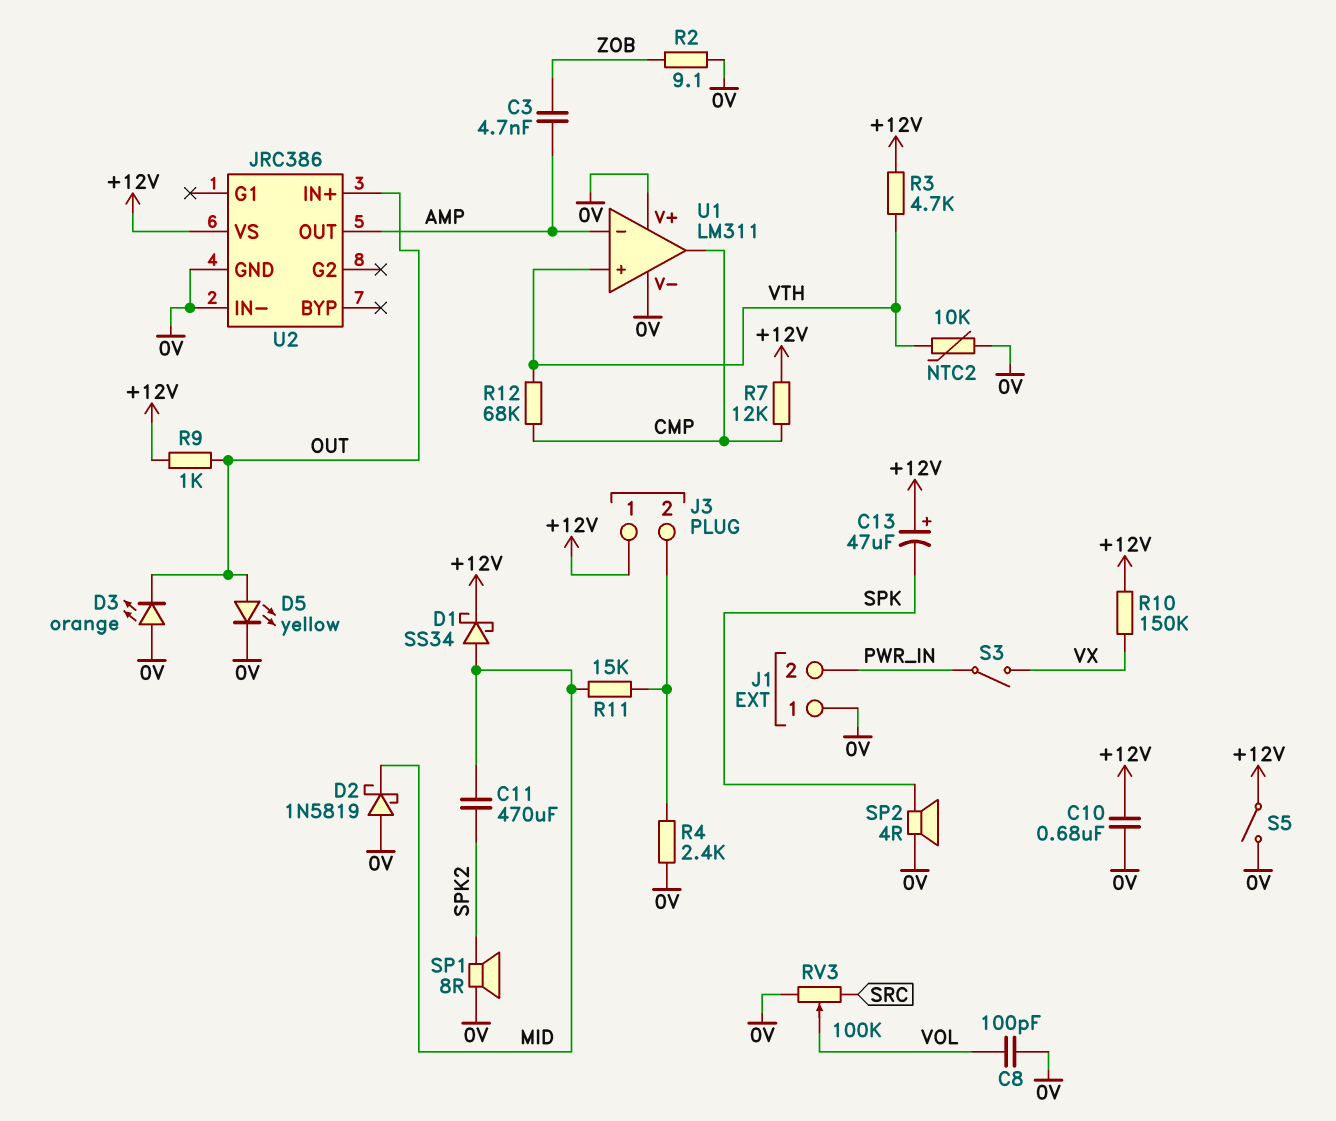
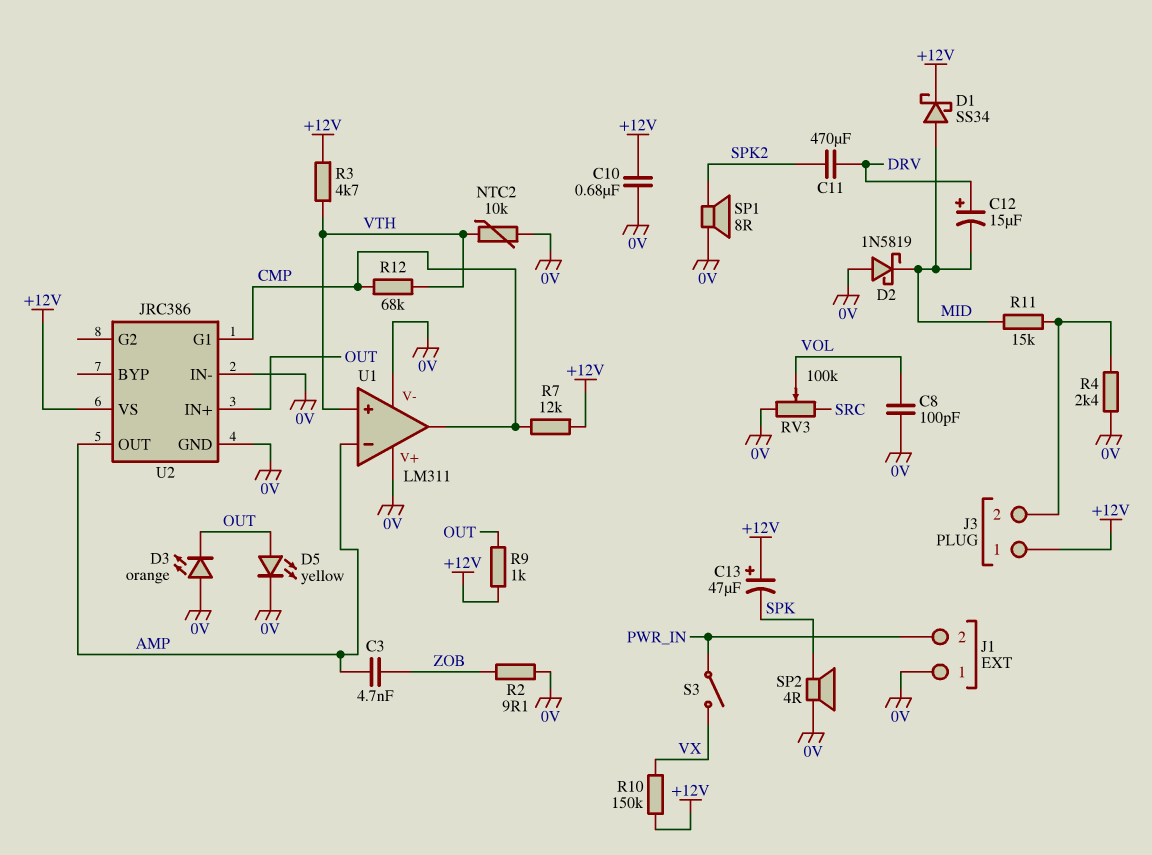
C11: 470uF (MID, SPK2) -> 470uF (DRV, SPK2)
C12: none -> 15uF (plus DRV, minus MID)
S5: switch (+12V, 0V) -> none
U2 pin G1: none -> CMP

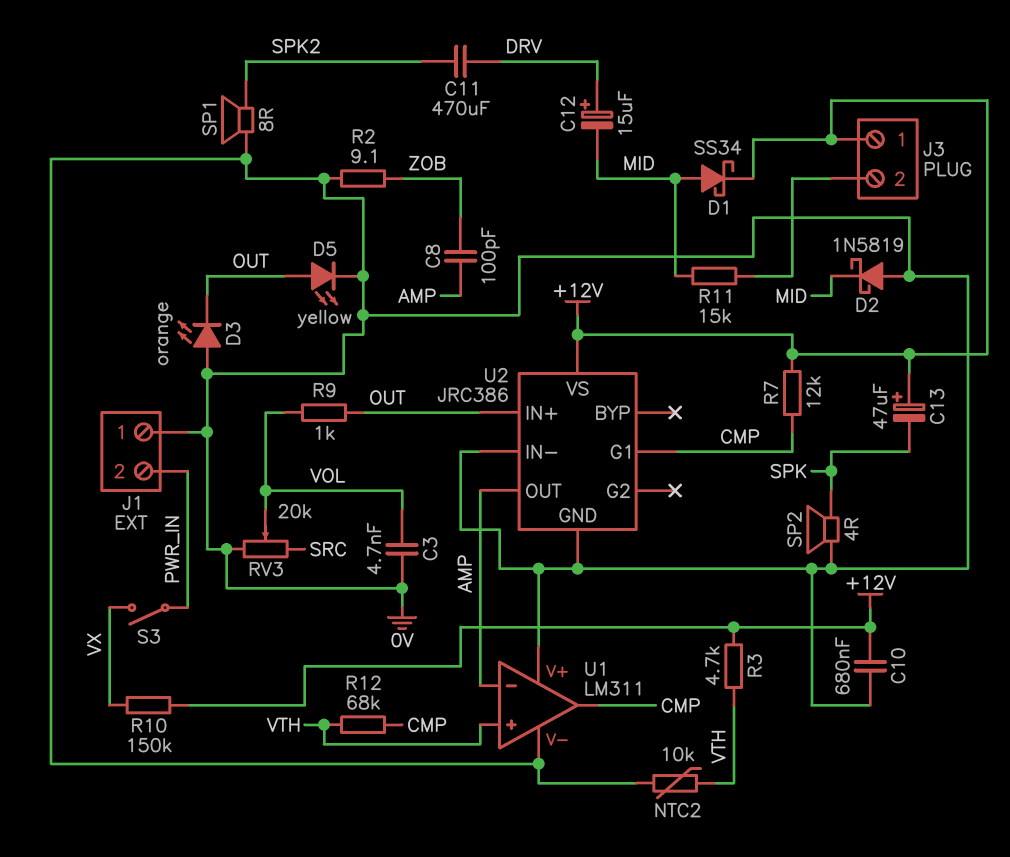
C3: 4.7nF (AMP, ZOB) -> 4.7nF (0V, VOL)
C8: 100pF (0V, VOL) -> 100pF (AMP, ZOB)
R4: 2.4k (0V, J3/2) -> none
R9: 1k (+12V, OUT) -> 1k (OUT, VOL)
RV3: 100k (0V, SRC, wiper VOL) -> 20k (0V, SRC, wiper VOL)

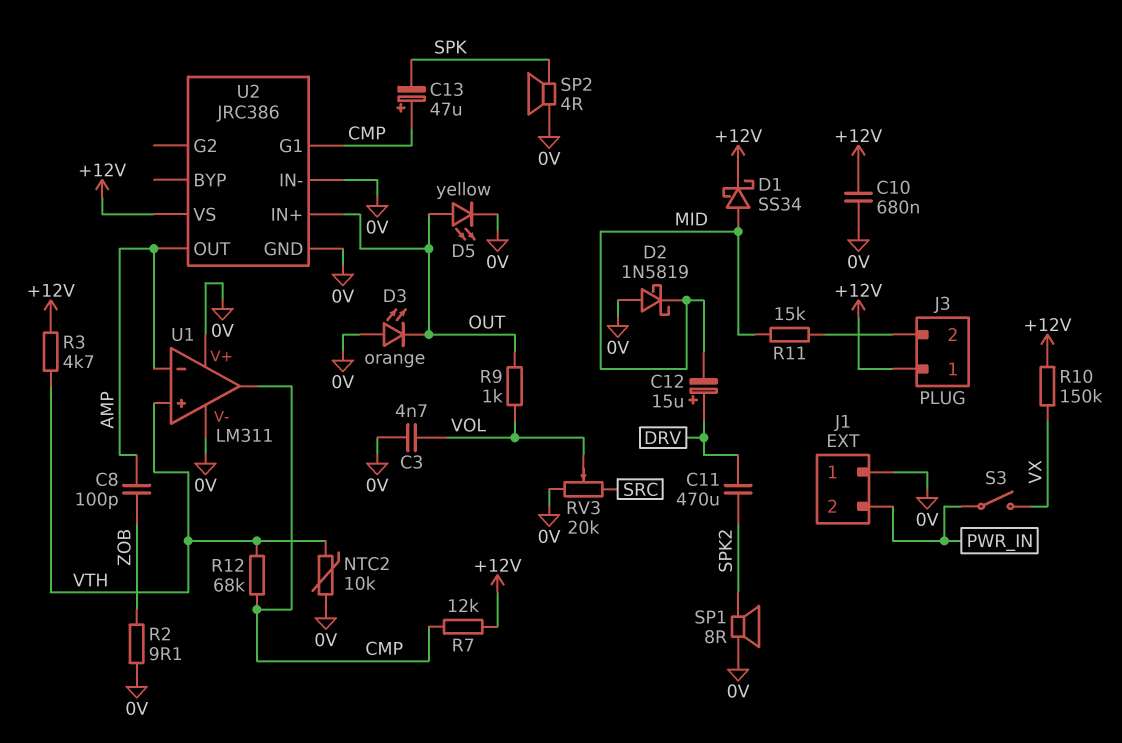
C13: 47uF (plus +12V, minus SPK) -> 47uF (plus CMP, minus SPK)

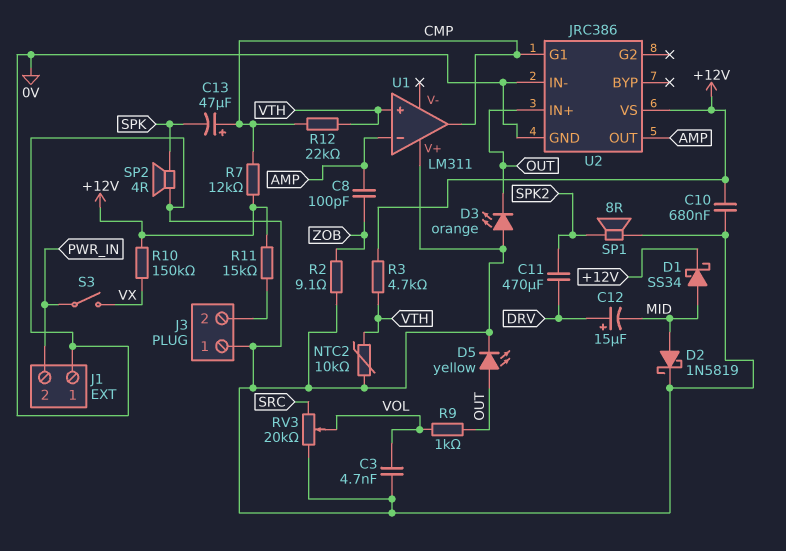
D2: schottky 1N5819 (A 0V, K MID) -> schottky 1N5819 (A MID, K 0V)
J3 pin 1: +12V -> 0V
R11: 15k (J3/2, MID) -> 15k (+12V, J3/2)
R12: 68k (CMP, VTH) -> 22k (CMP, VTH)
U1 pin V-: 0V -> none

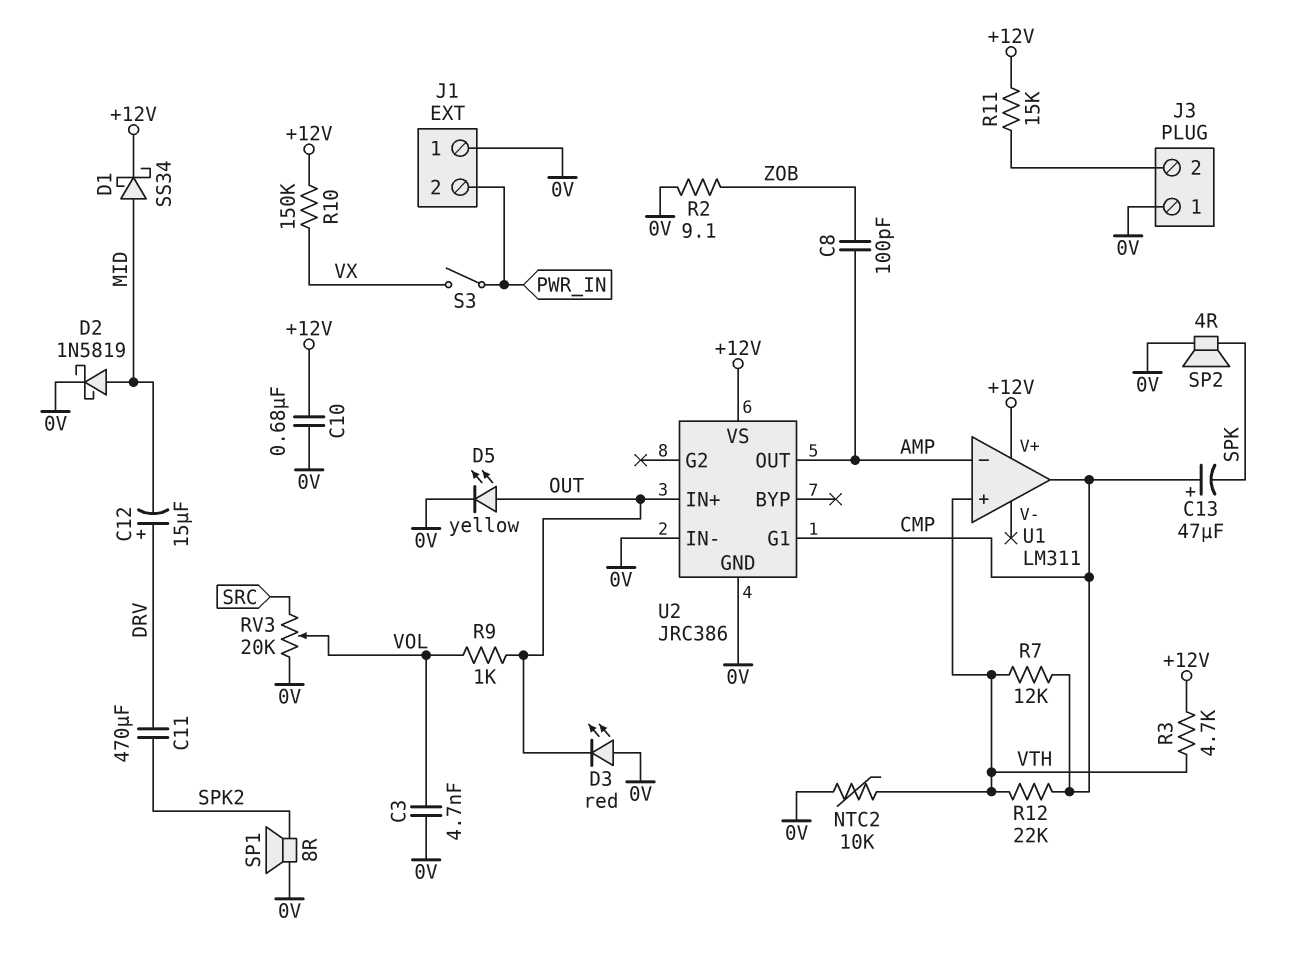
D3: LED orange (A 0V, K OUT) -> LED red (A 0V, K OUT)
R7: 12k (+12V, CMP) -> 12k (CMP, VTH)
U1 pin V+: 0V -> +12V

